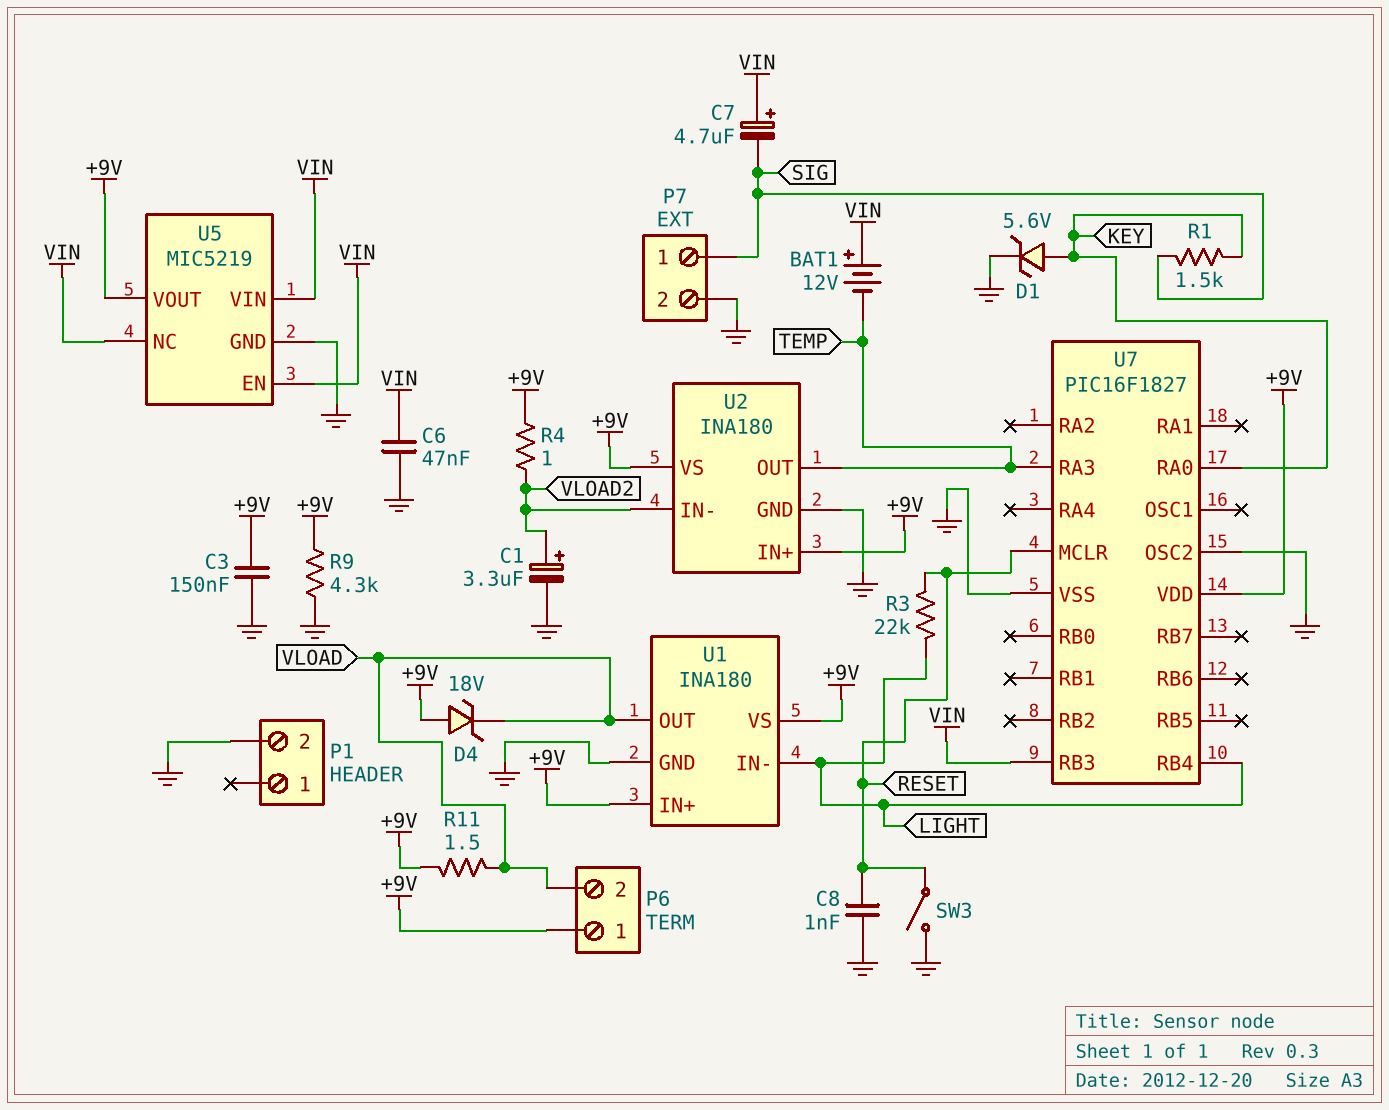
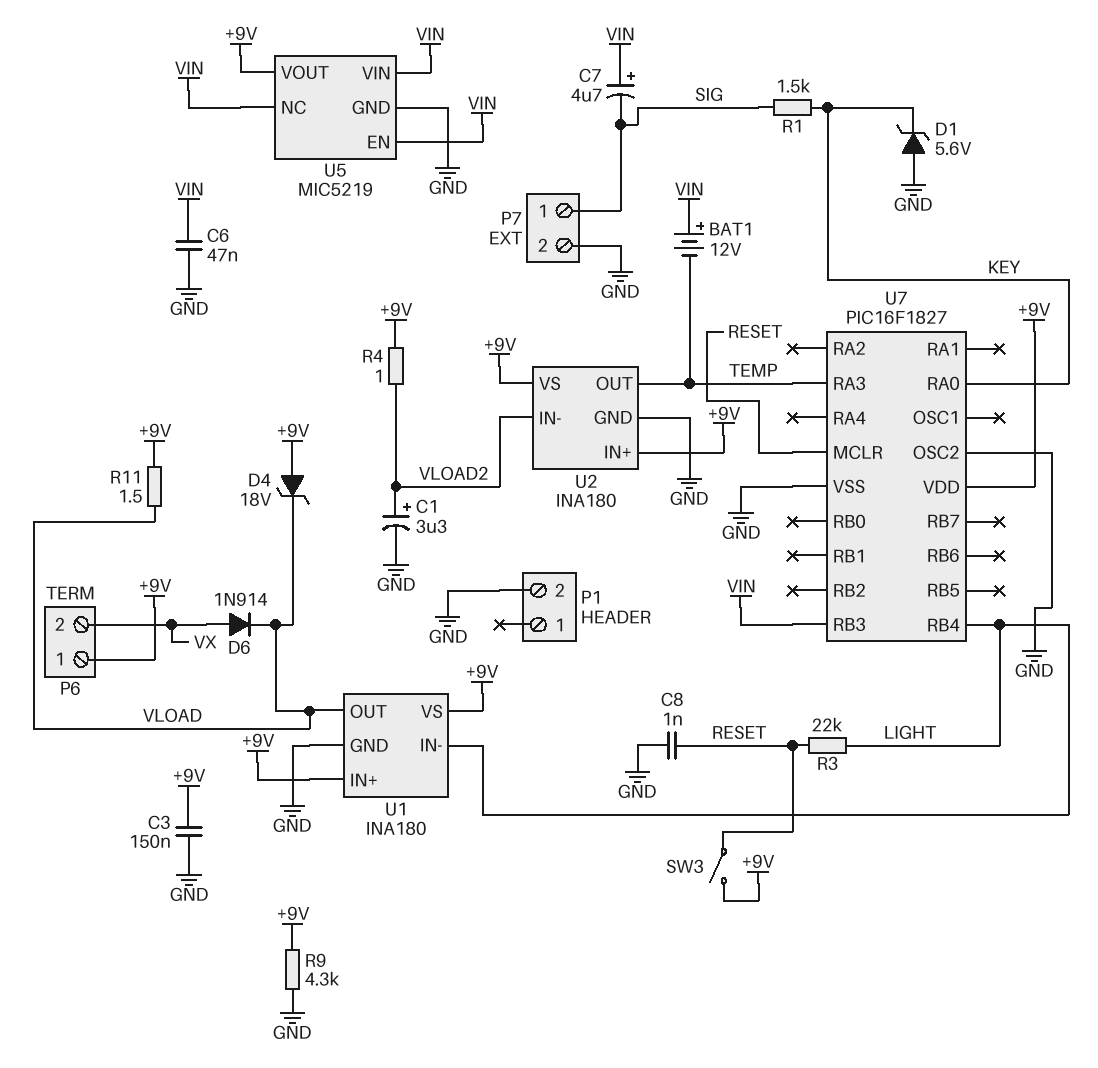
D1: zener 5.6V (A KEY, K GND) -> zener 5.6V (A GND, K KEY)
D6: none -> diode 1N914 (A VX, K VLOAD)
P6 pin 2: VLOAD -> VX
SW3: switch (GND, RESET) -> switch (+9V, RESET)

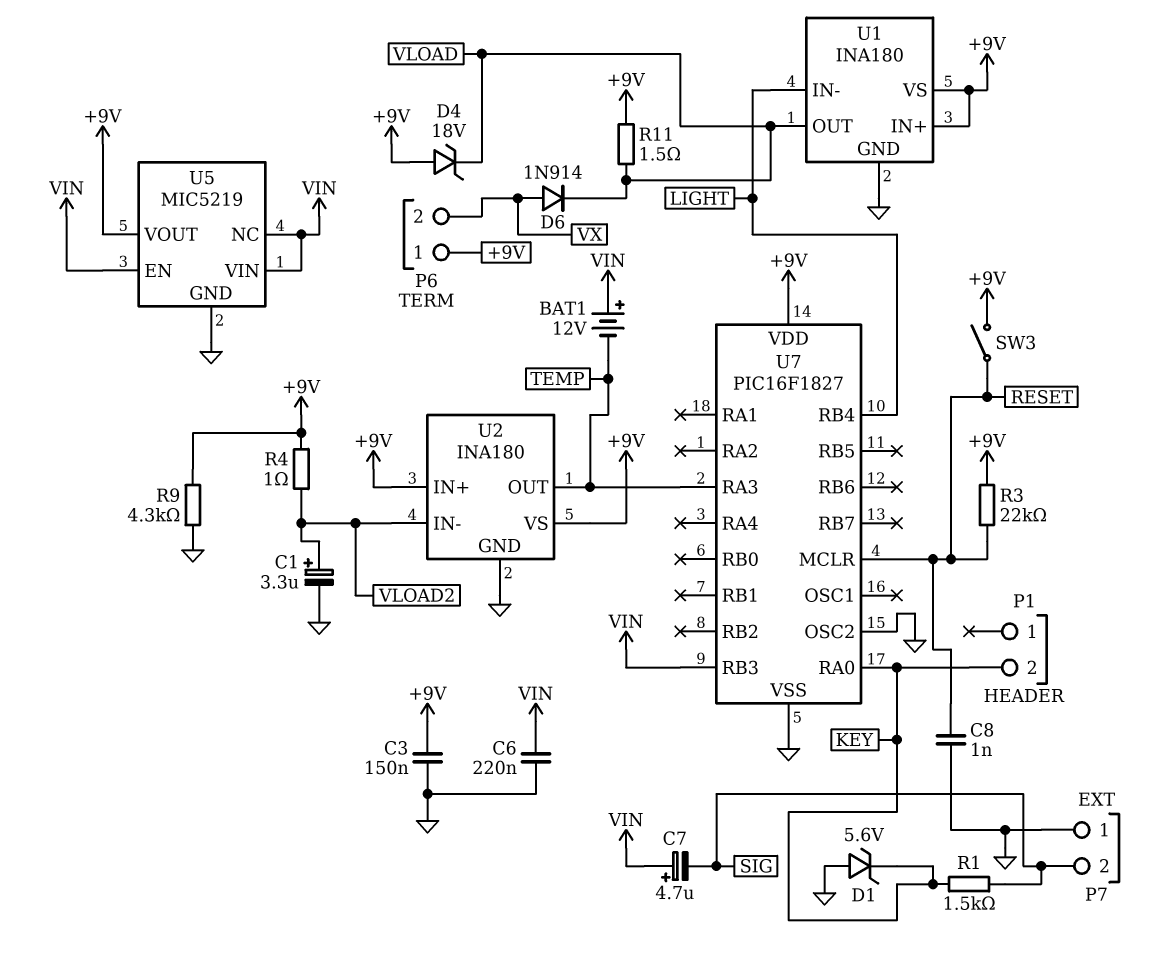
C6: 47nF (GND, VIN) -> 220nF (GND, VIN)
P1 pin 2: GND -> KEY
P7 pin 1: SIG -> GND
P7 pin 2: GND -> SIG
R3: 22k (LIGHT, RESET) -> 22k (+9V, RESET)

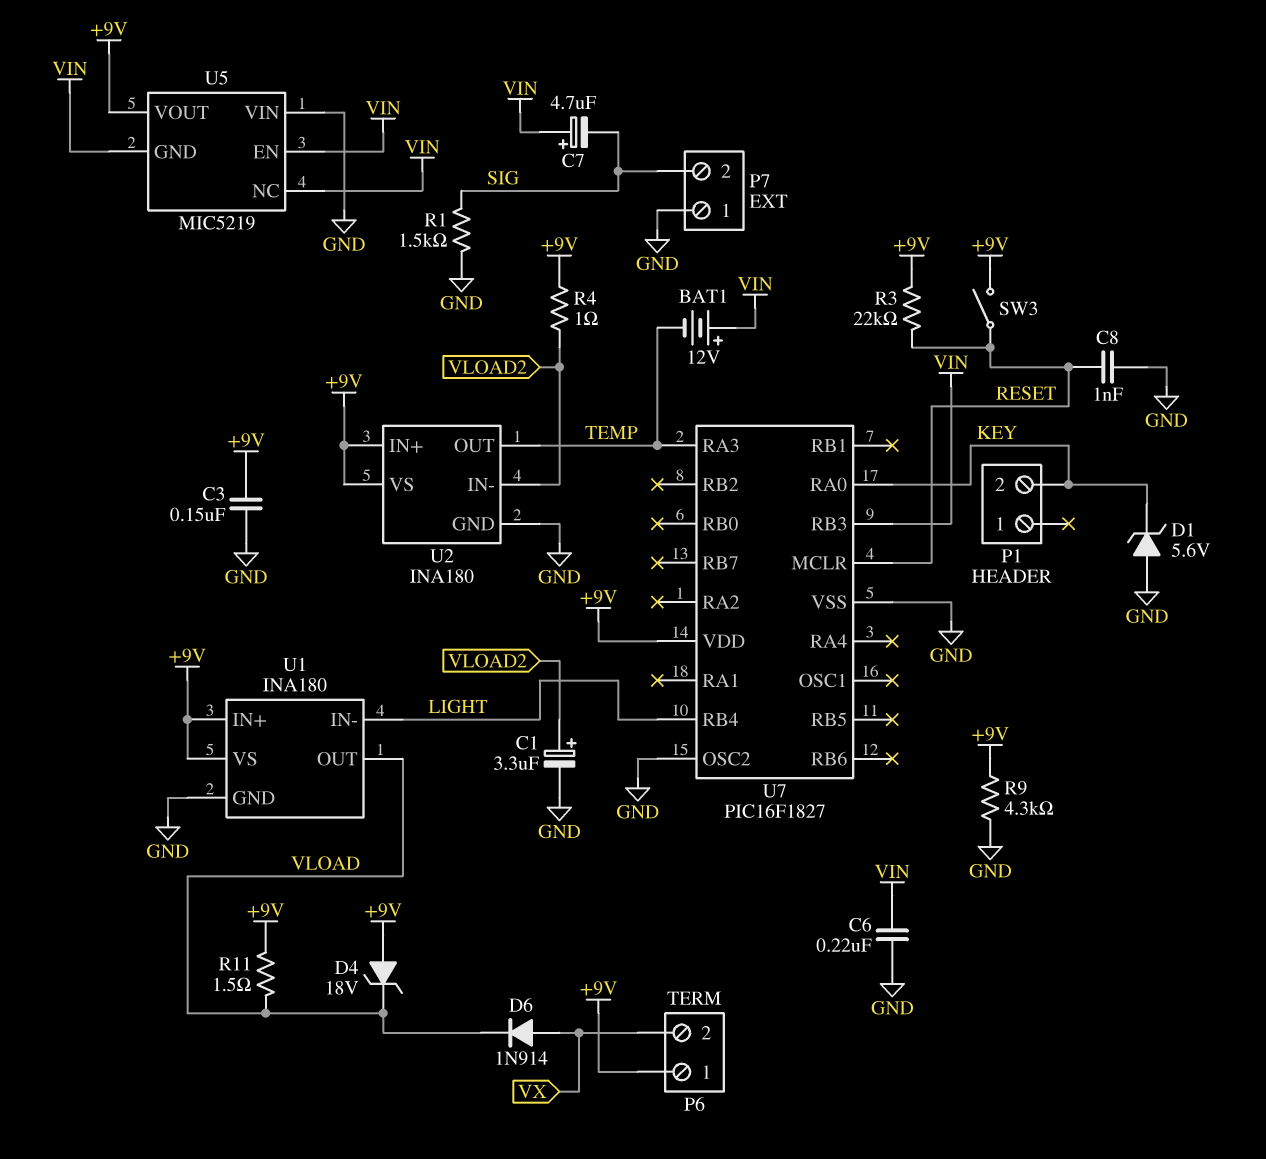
R1: 1.5k (KEY, SIG) -> 1.5k (GND, SIG)
U5 pin GND: GND -> VIN
U5 pin VIN: VIN -> GND

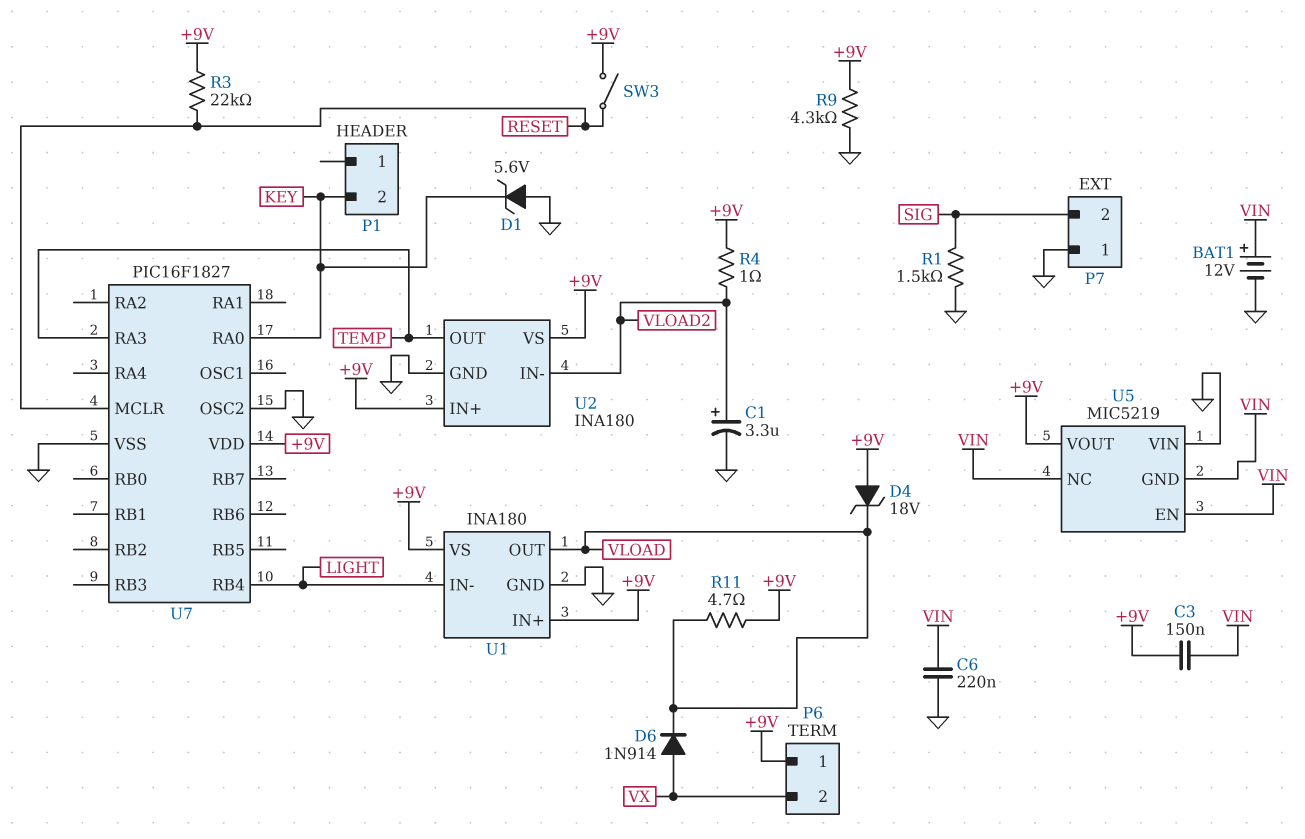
BAT1: 12V (plus VIN, minus TEMP) -> 12V (plus VIN, minus GND)
C3: 150nF (+9V, GND) -> 150nF (+9V, VIN)
C7: 4.7uF (plus VIN, minus SIG) -> none
C8: 1nF (GND, RESET) -> none
R11: 1.5 (+9V, VLOAD) -> 4.7 (+9V, VLOAD)
U7 pin RB3: VIN -> none

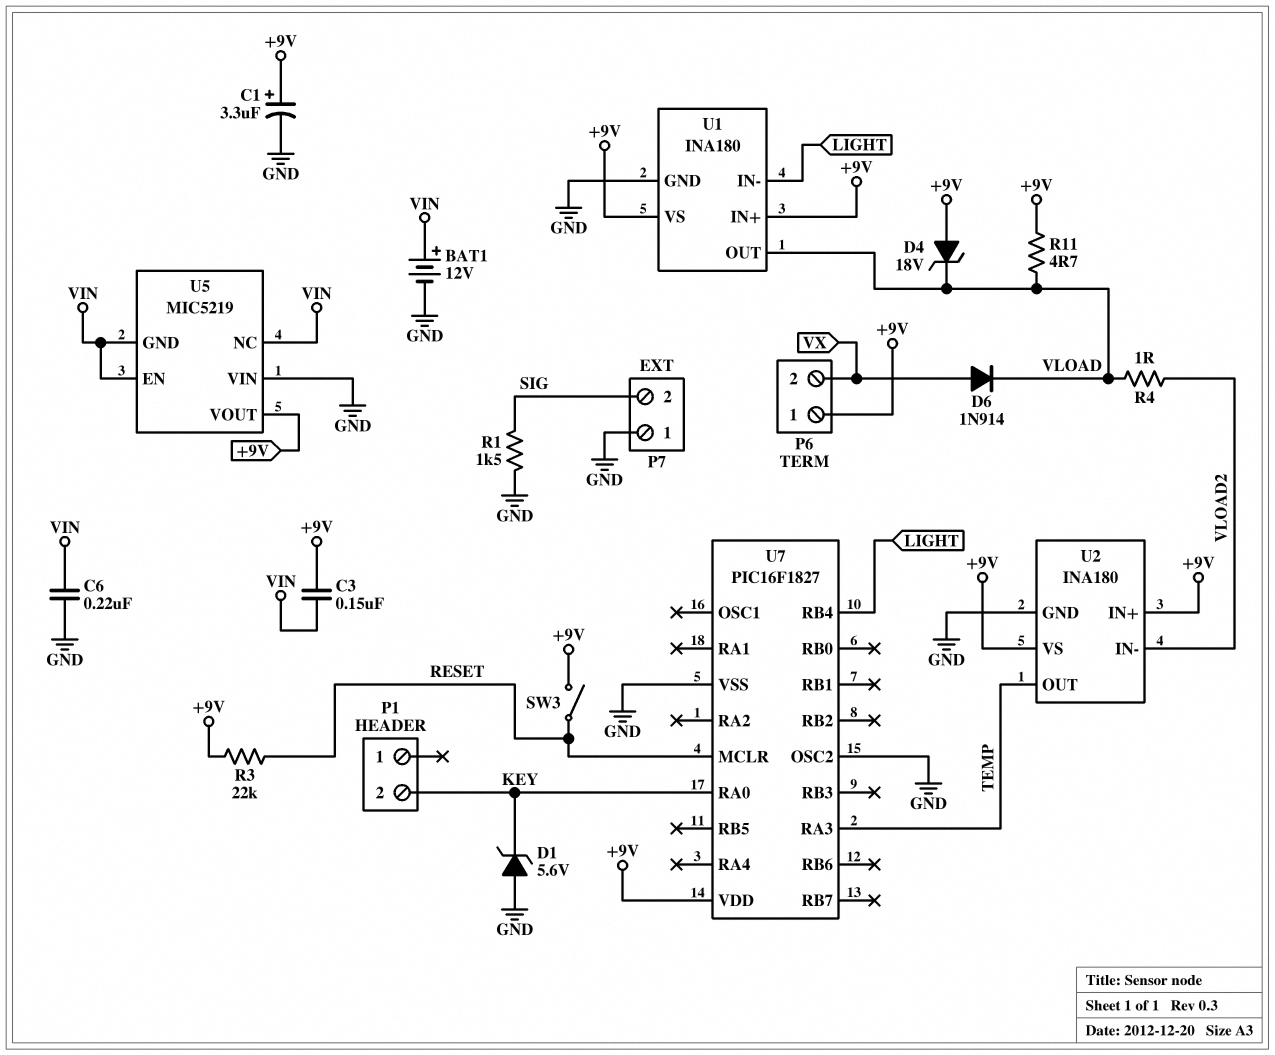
C1: 3.3uF (plus VLOAD2, minus GND) -> 3.3uF (plus +9V, minus GND)
R4: 1 (+9V, VLOAD2) -> 1 (VLOAD, VLOAD2)
R9: 4.3k (+9V, GND) -> none

